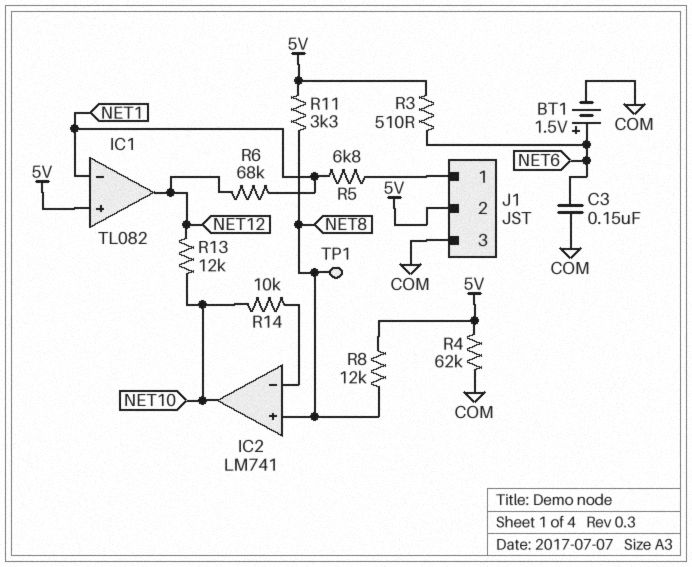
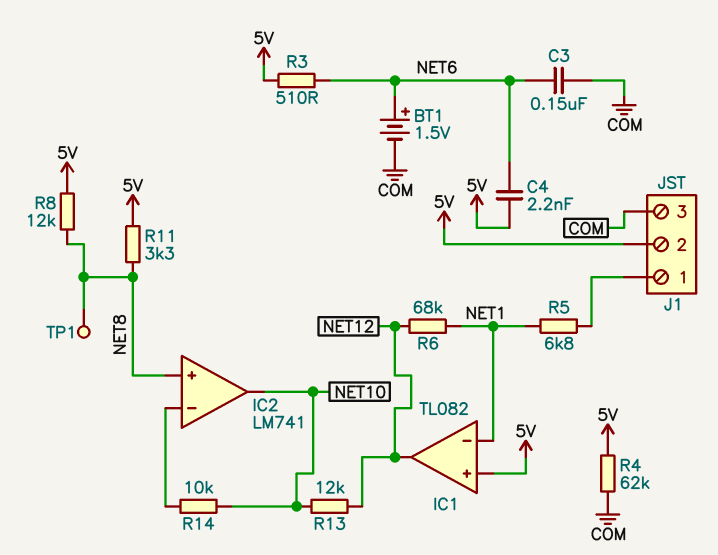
C4: none -> 2.2nF (5V, NET6)

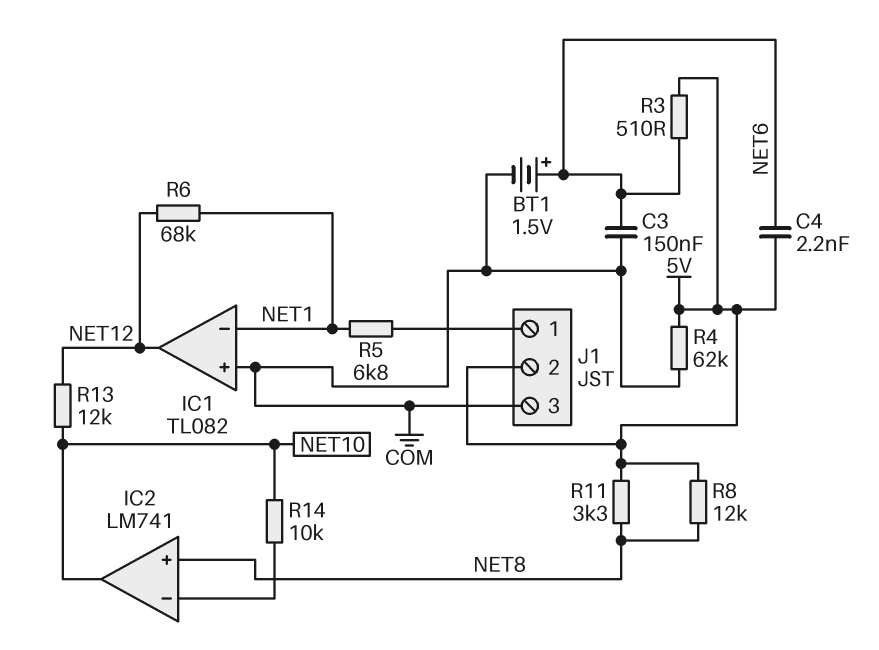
IC1 pin in+: 5V -> COM
TP1: test point (NET8) -> none

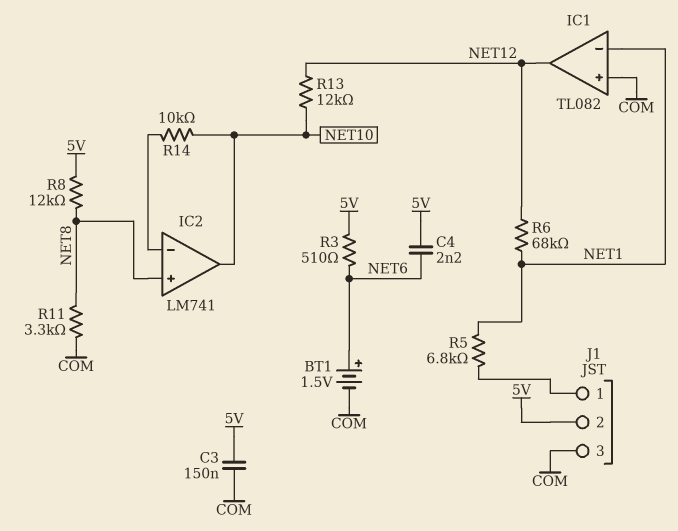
C3: 150nF (COM, NET6) -> 150nF (5V, COM)
R4: 62k (5V, COM) -> none
R11: 3.3k (5V, NET8) -> 3.3k (COM, NET8)

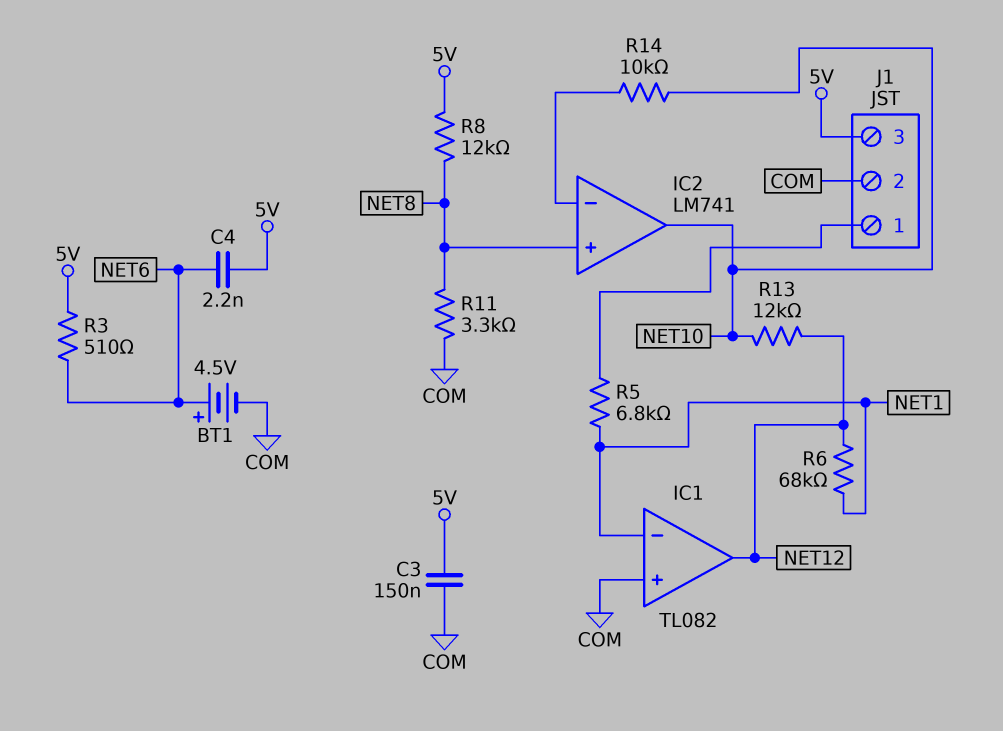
BT1: 1.5V (plus NET6, minus COM) -> 4.5V (plus NET6, minus COM)
J1 pin 2: 5V -> COM
J1 pin 3: COM -> 5V

